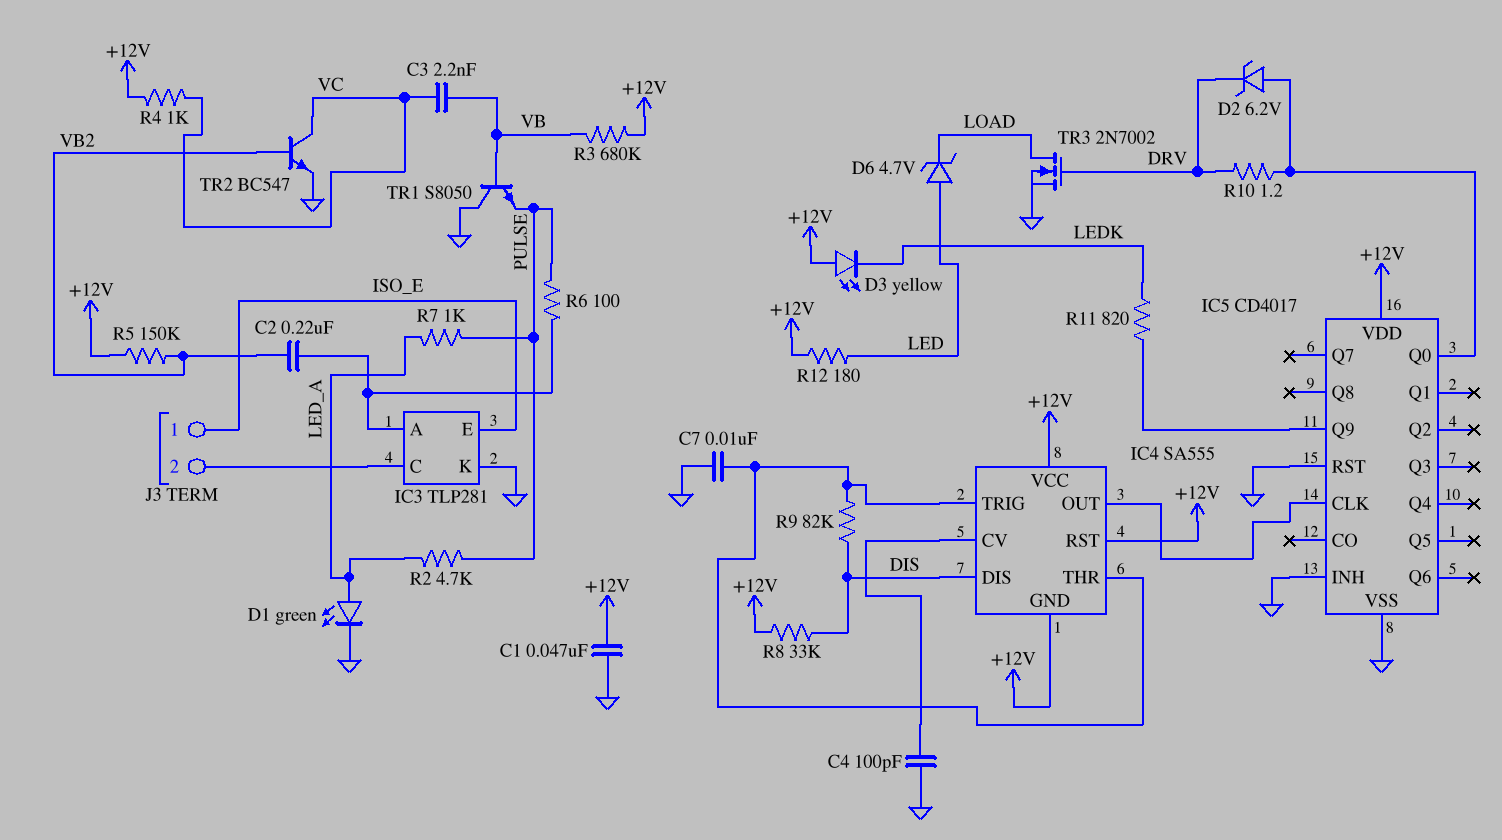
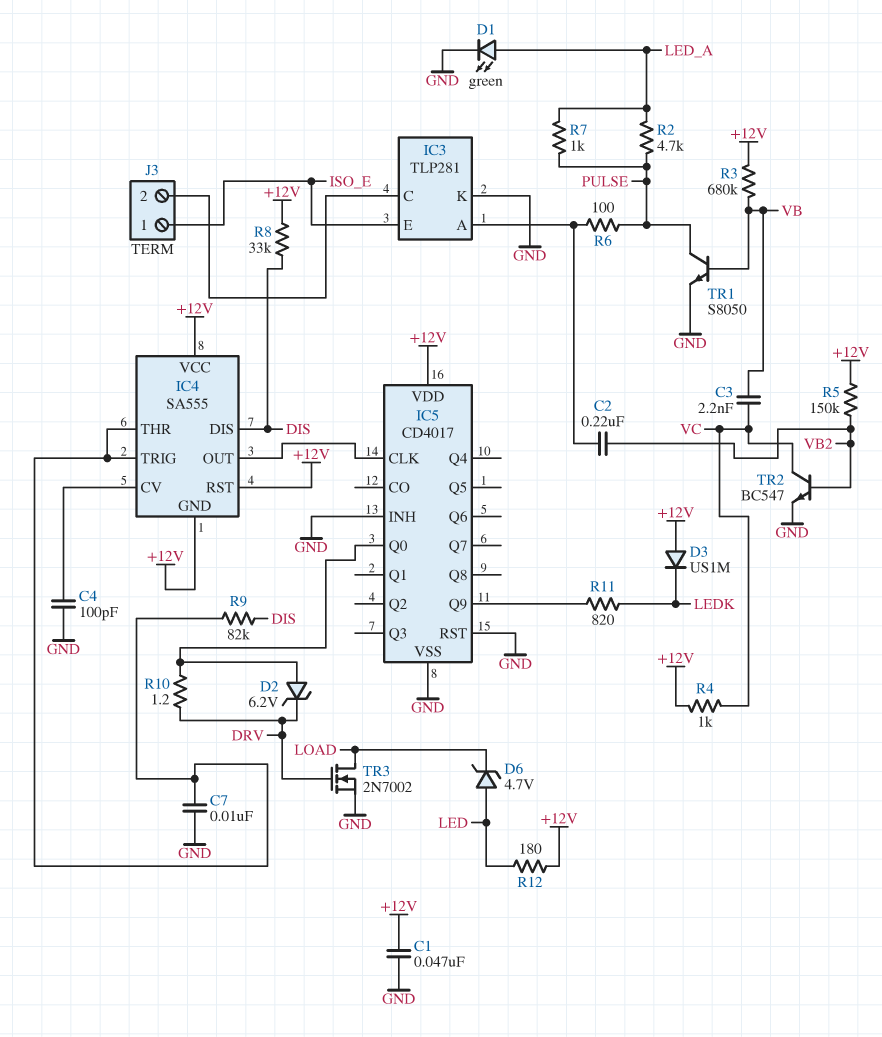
D3: LED yellow (A +12V, K LEDK) -> diode US1M (A +12V, K LEDK)
TR1: NPN S8050 (B VB, C GND, E PULSE) -> NPN S8050 (B VB, C PULSE, E GND)

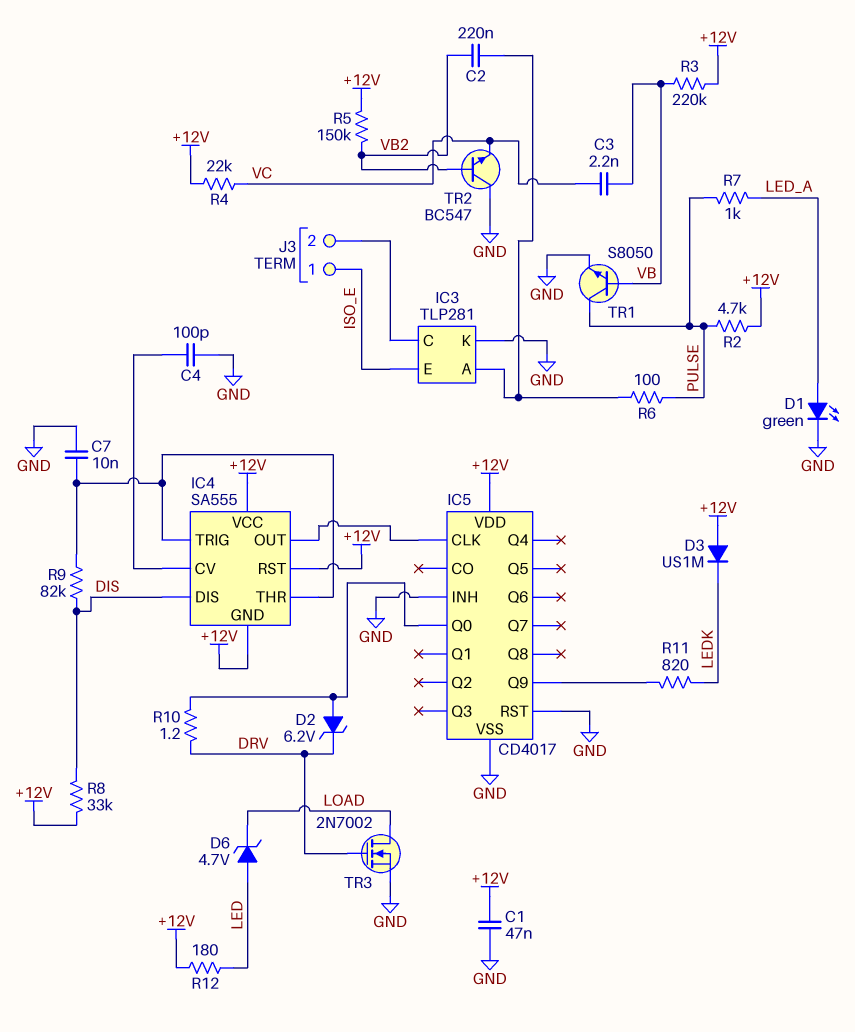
R2: 4.7k (LED_A, PULSE) -> 4.7k (+12V, PULSE)
R3: 680k (+12V, VB) -> 220k (+12V, VB)
R4: 1k (+12V, VC) -> 22k (+12V, VC)
TR2: NPN BC547 (B VB2, C VC, E GND) -> NPN BC547 (B VB2, C GND, E VC)

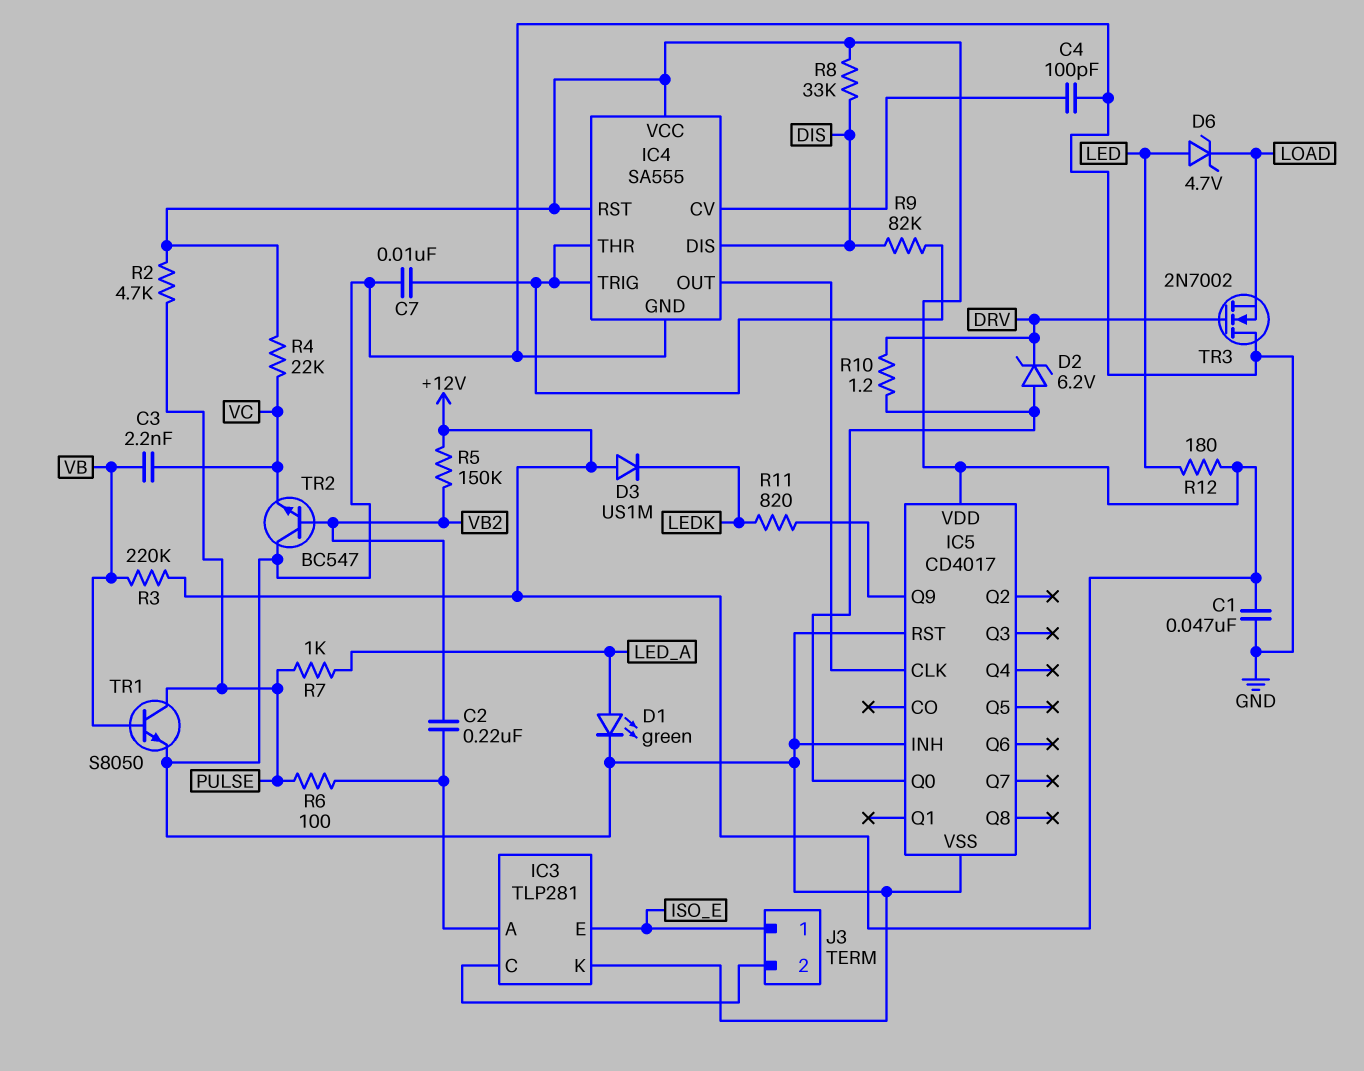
IC4 pin GND: +12V -> GND
TR3: NMOS 2N7002 (G DRV, D LOAD, S GND) -> NMOS 2N7002 (G DRV, D GND, S LOAD)

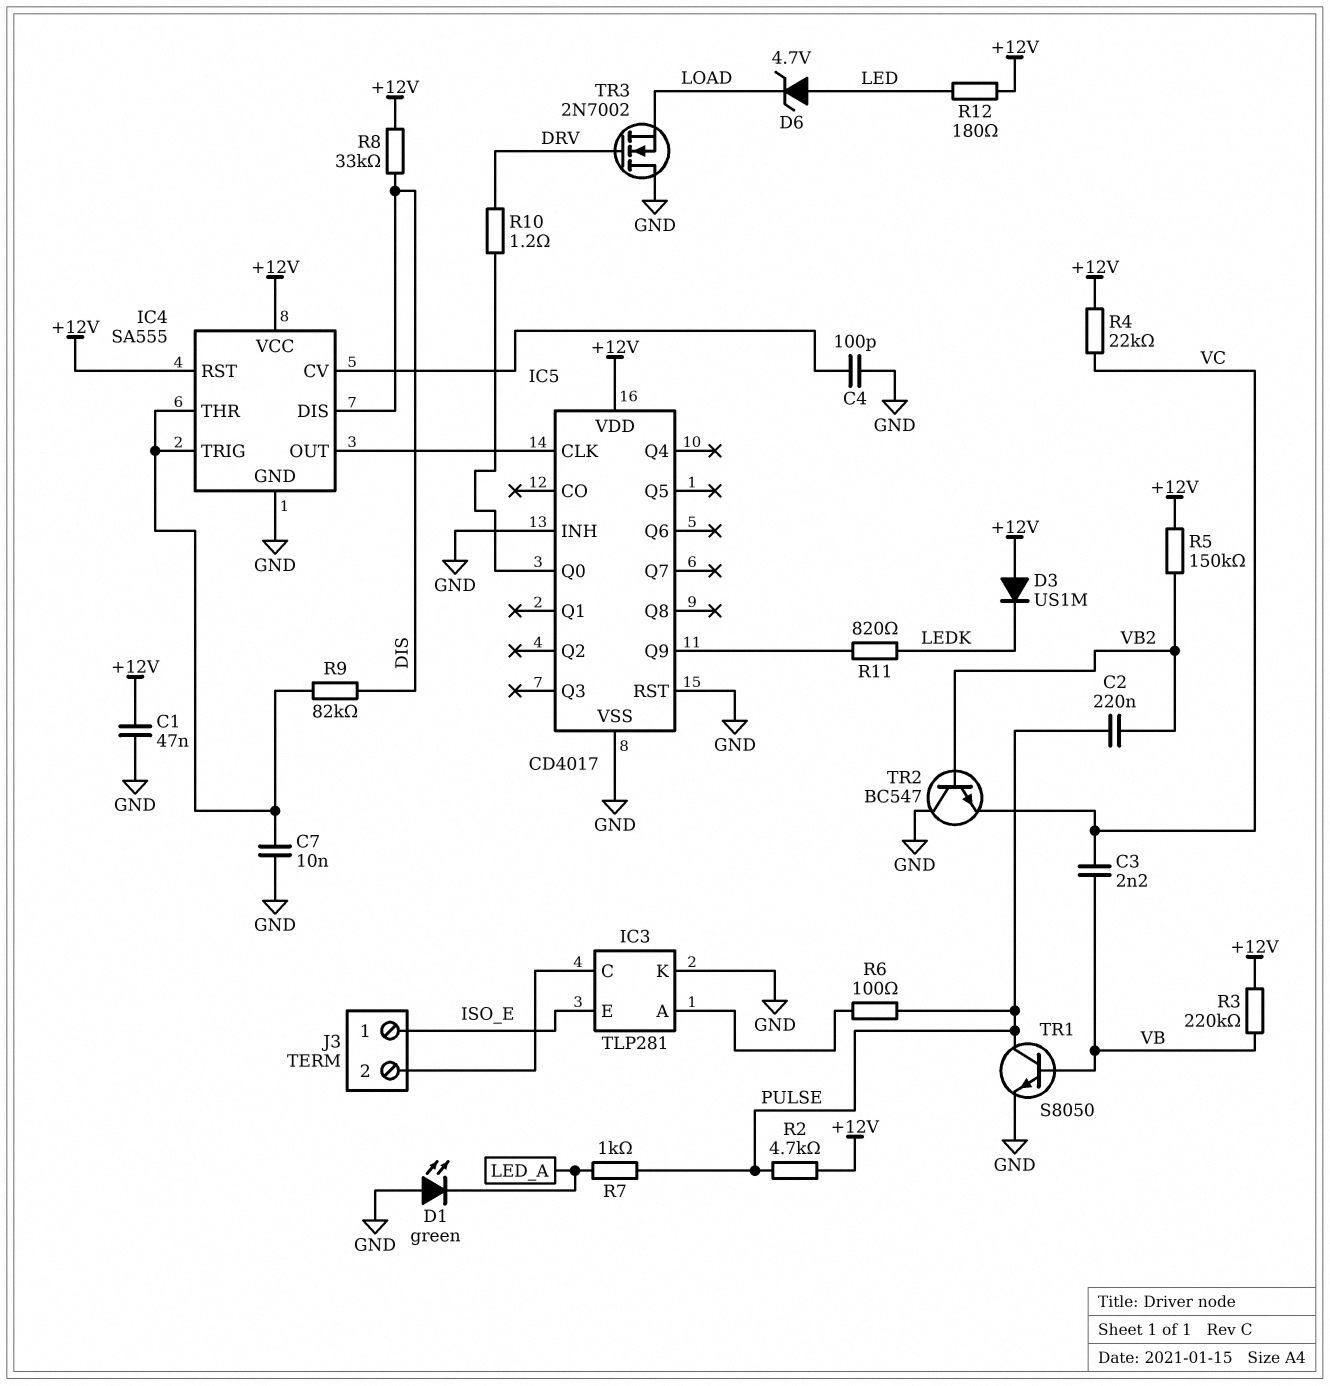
C2: 220nF (IC3/A, VB2) -> 220nF (PULSE, VB2)
D1: LED green (A LED_A, K GND) -> LED green (A GND, K LED_A)
D2: zener 6.2V (A IC5/Q0, K DRV) -> none

